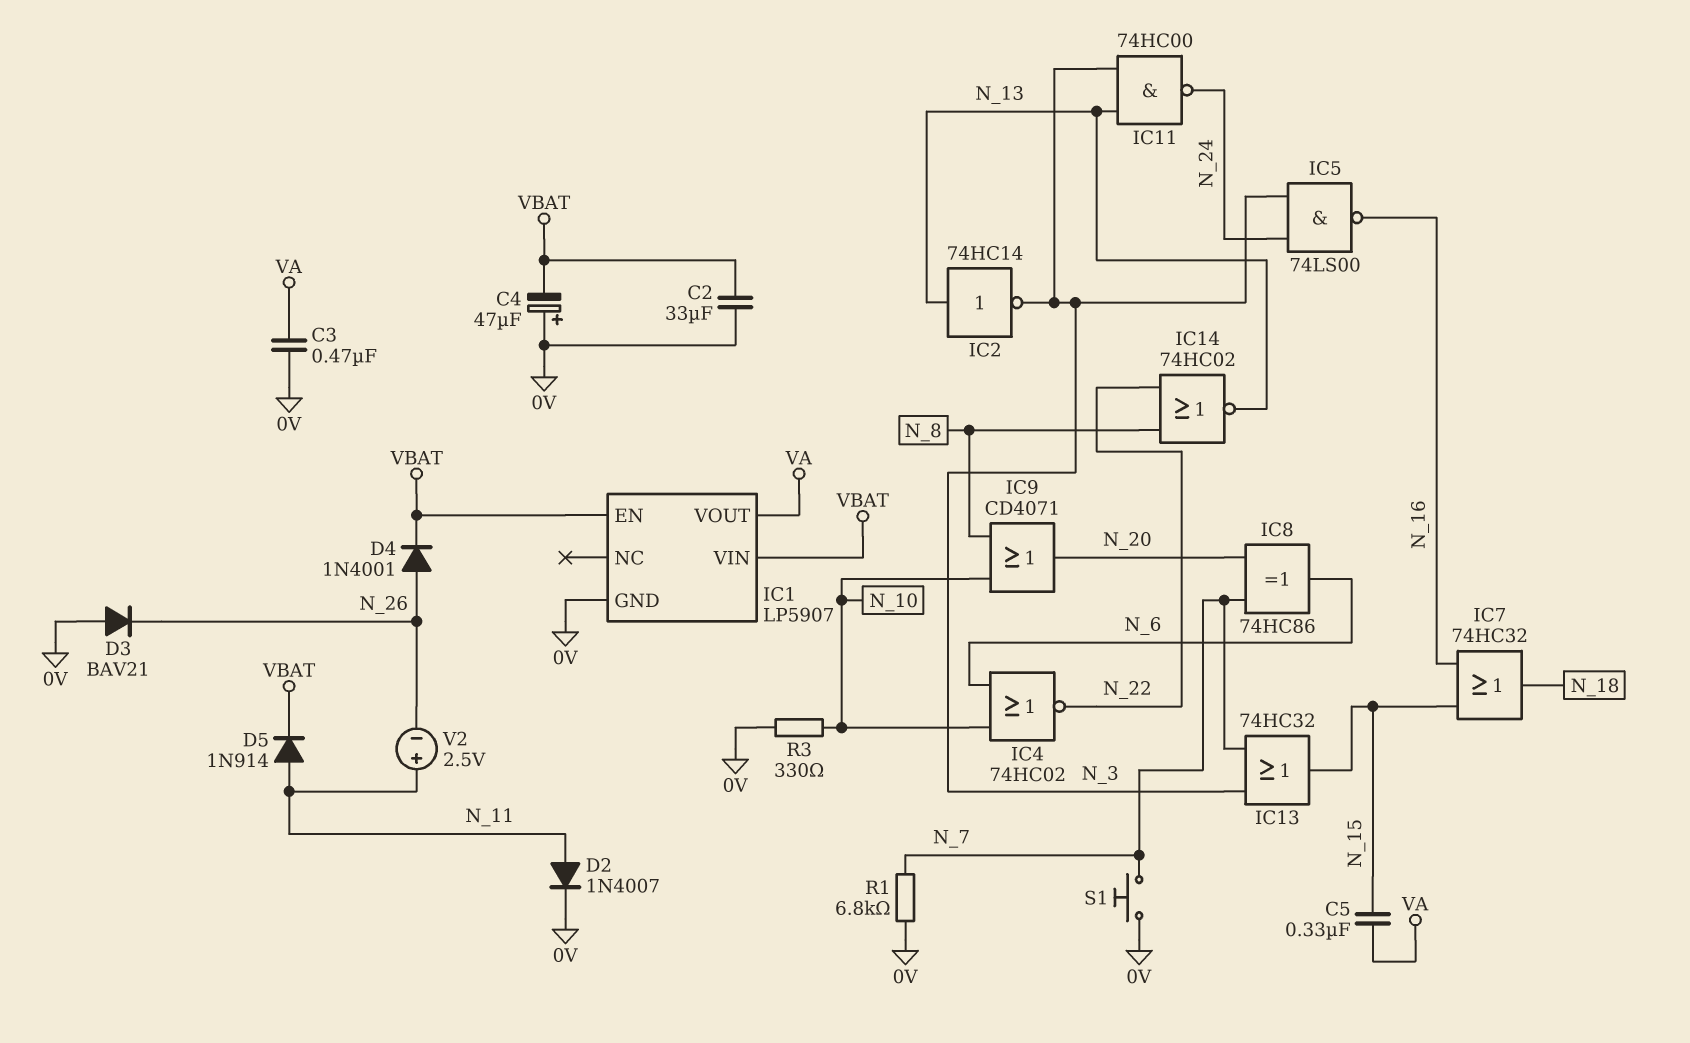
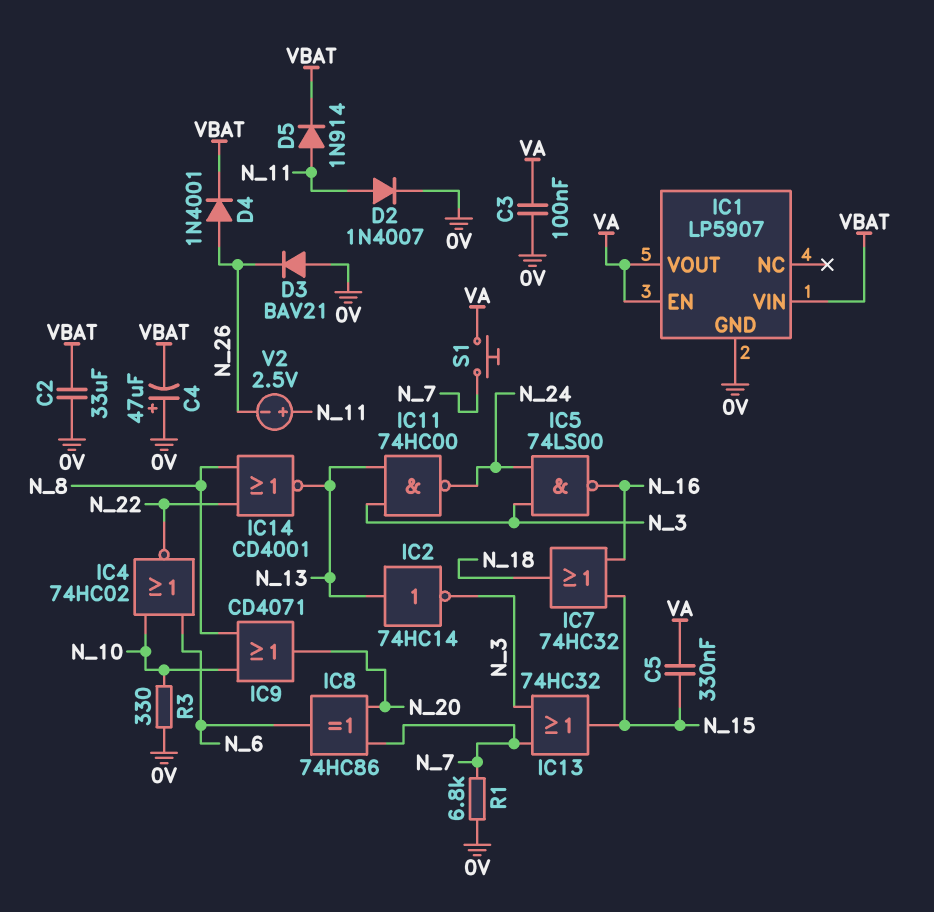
C3: 470nF (0V, VA) -> 100nF (0V, VA)
IC1 pin EN: VBAT -> VA
IC14: NOR 74HC02 (in N_8, in N_22, out N_13) -> NOR CD4001 (in N_8, in N_22, out N_13)
S1: button (0V, N_7) -> button (N_7, VA)

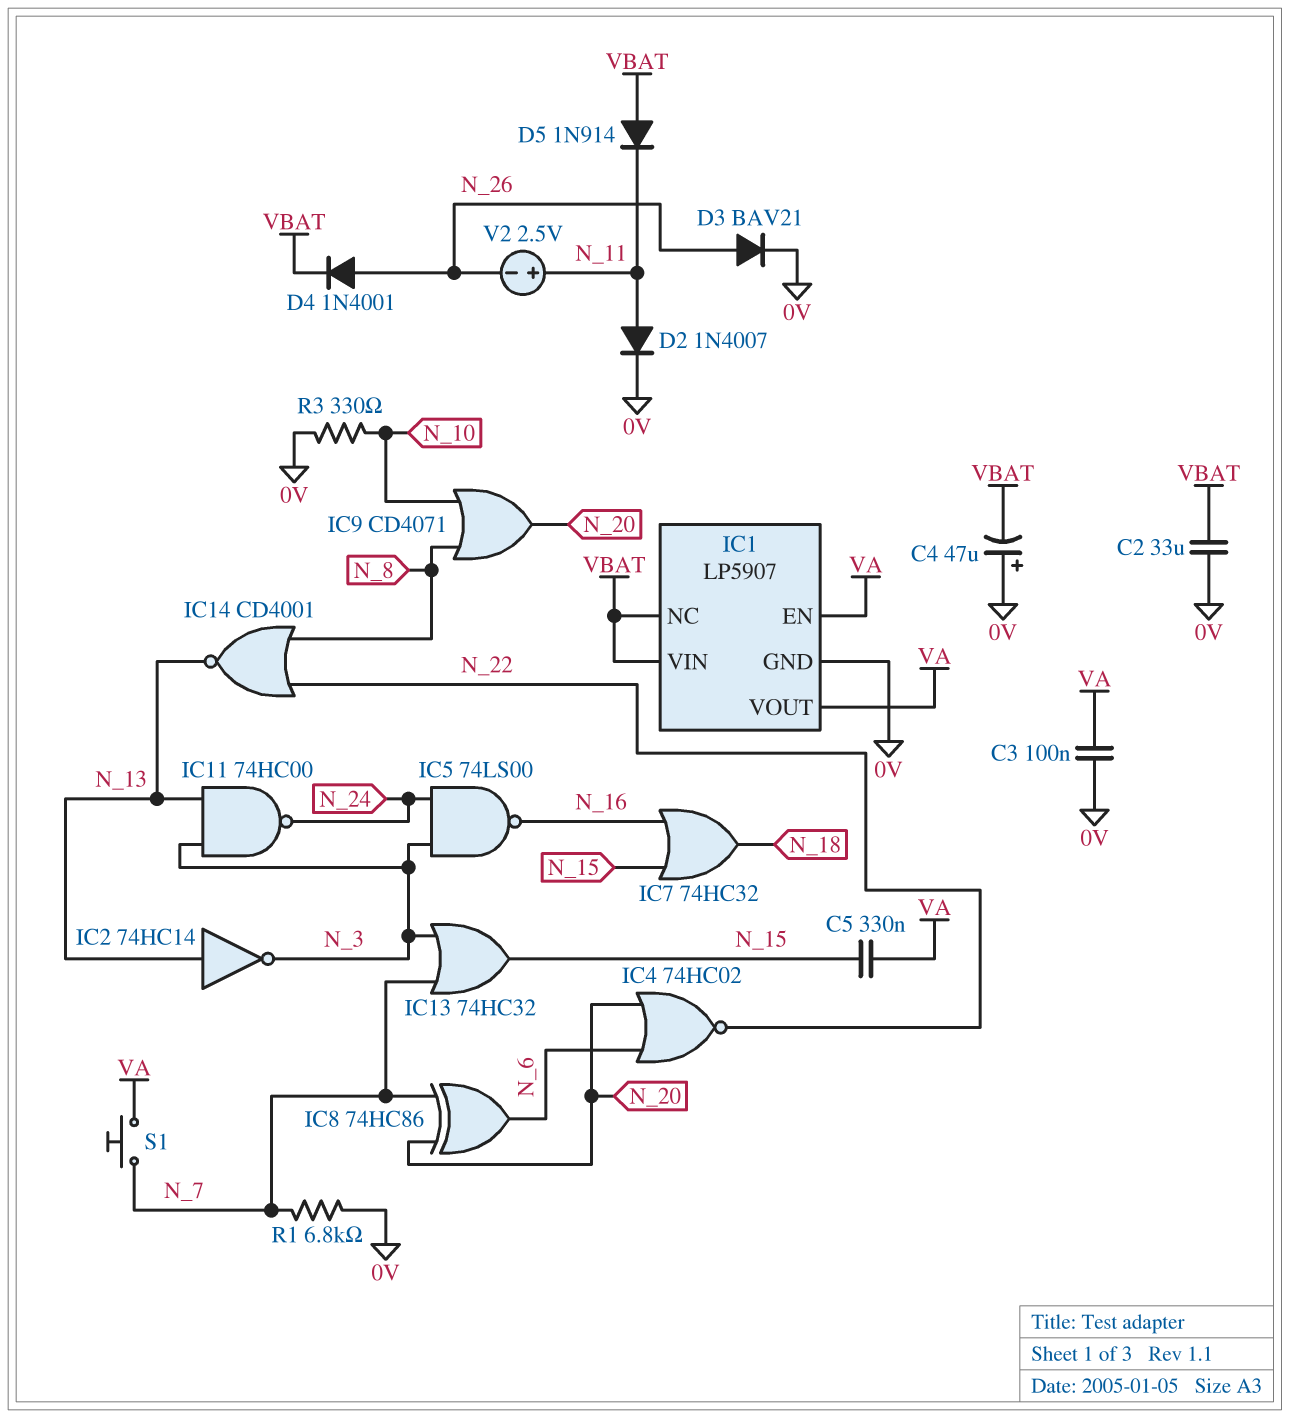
D3: diode BAV21 (A 0V, K N_26) -> diode BAV21 (A N_26, K 0V)
D5: diode 1N914 (A N_11, K VBAT) -> diode 1N914 (A VBAT, K N_11)
IC1 pin NC: none -> VBAT
IC4: NOR 74HC02 (in N_6, in N_10, out N_22) -> NOR 74HC02 (in N_6, in N_20, out N_22)

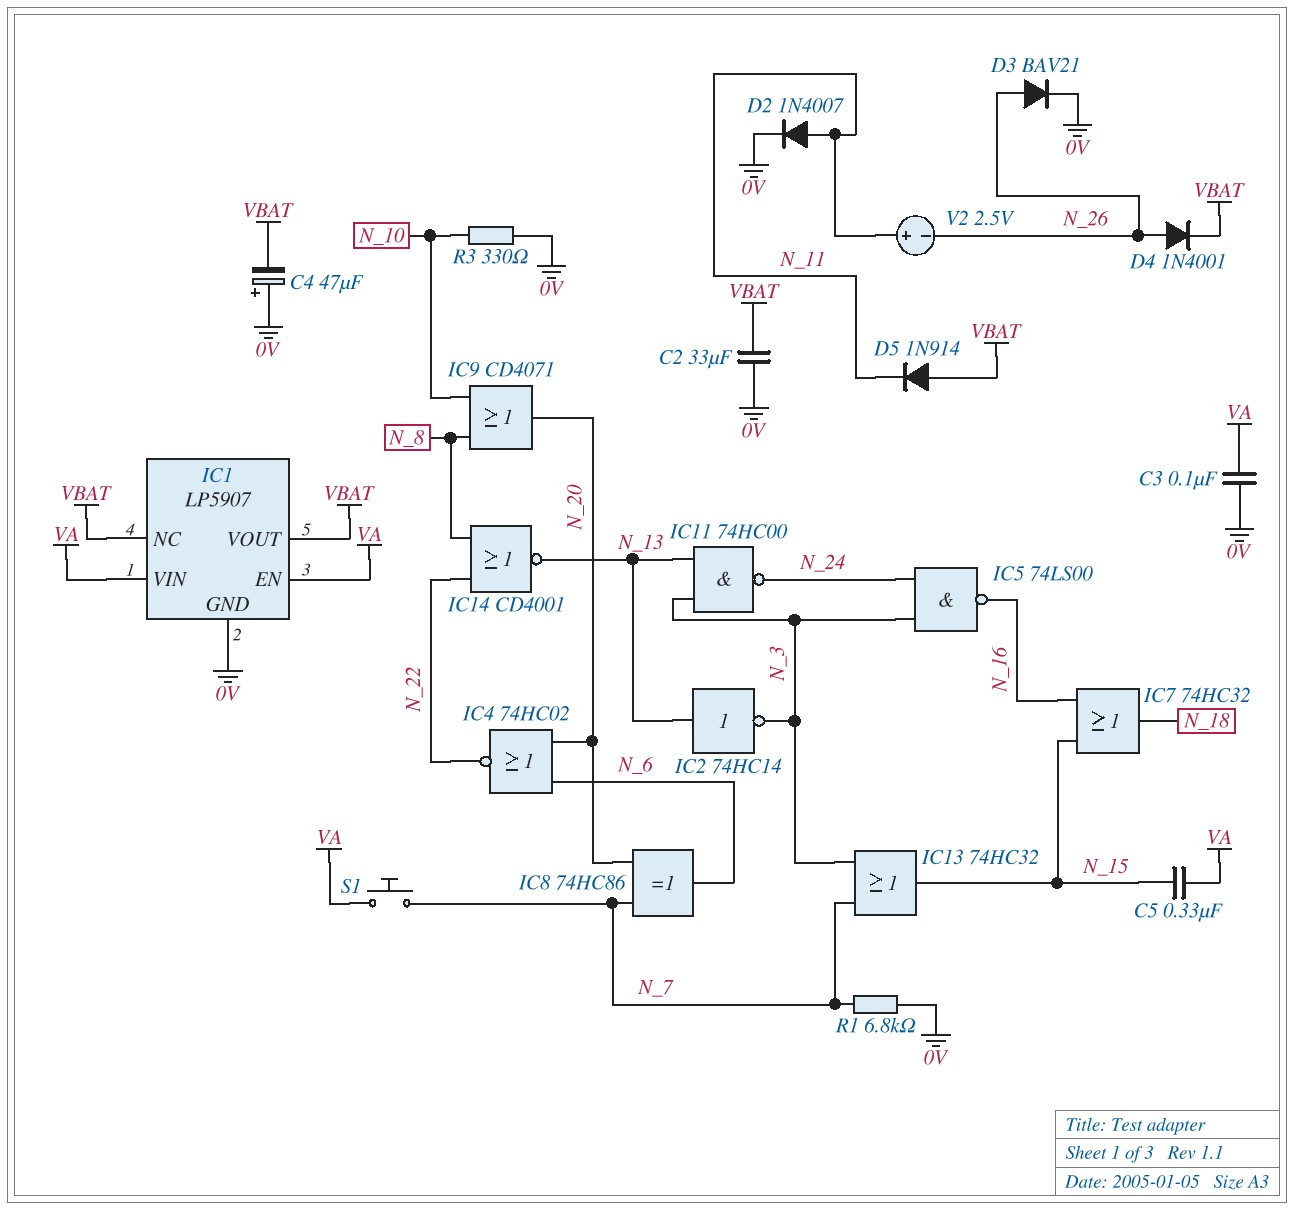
IC1 pin VIN: VBAT -> VA
IC1 pin VOUT: VA -> VBAT

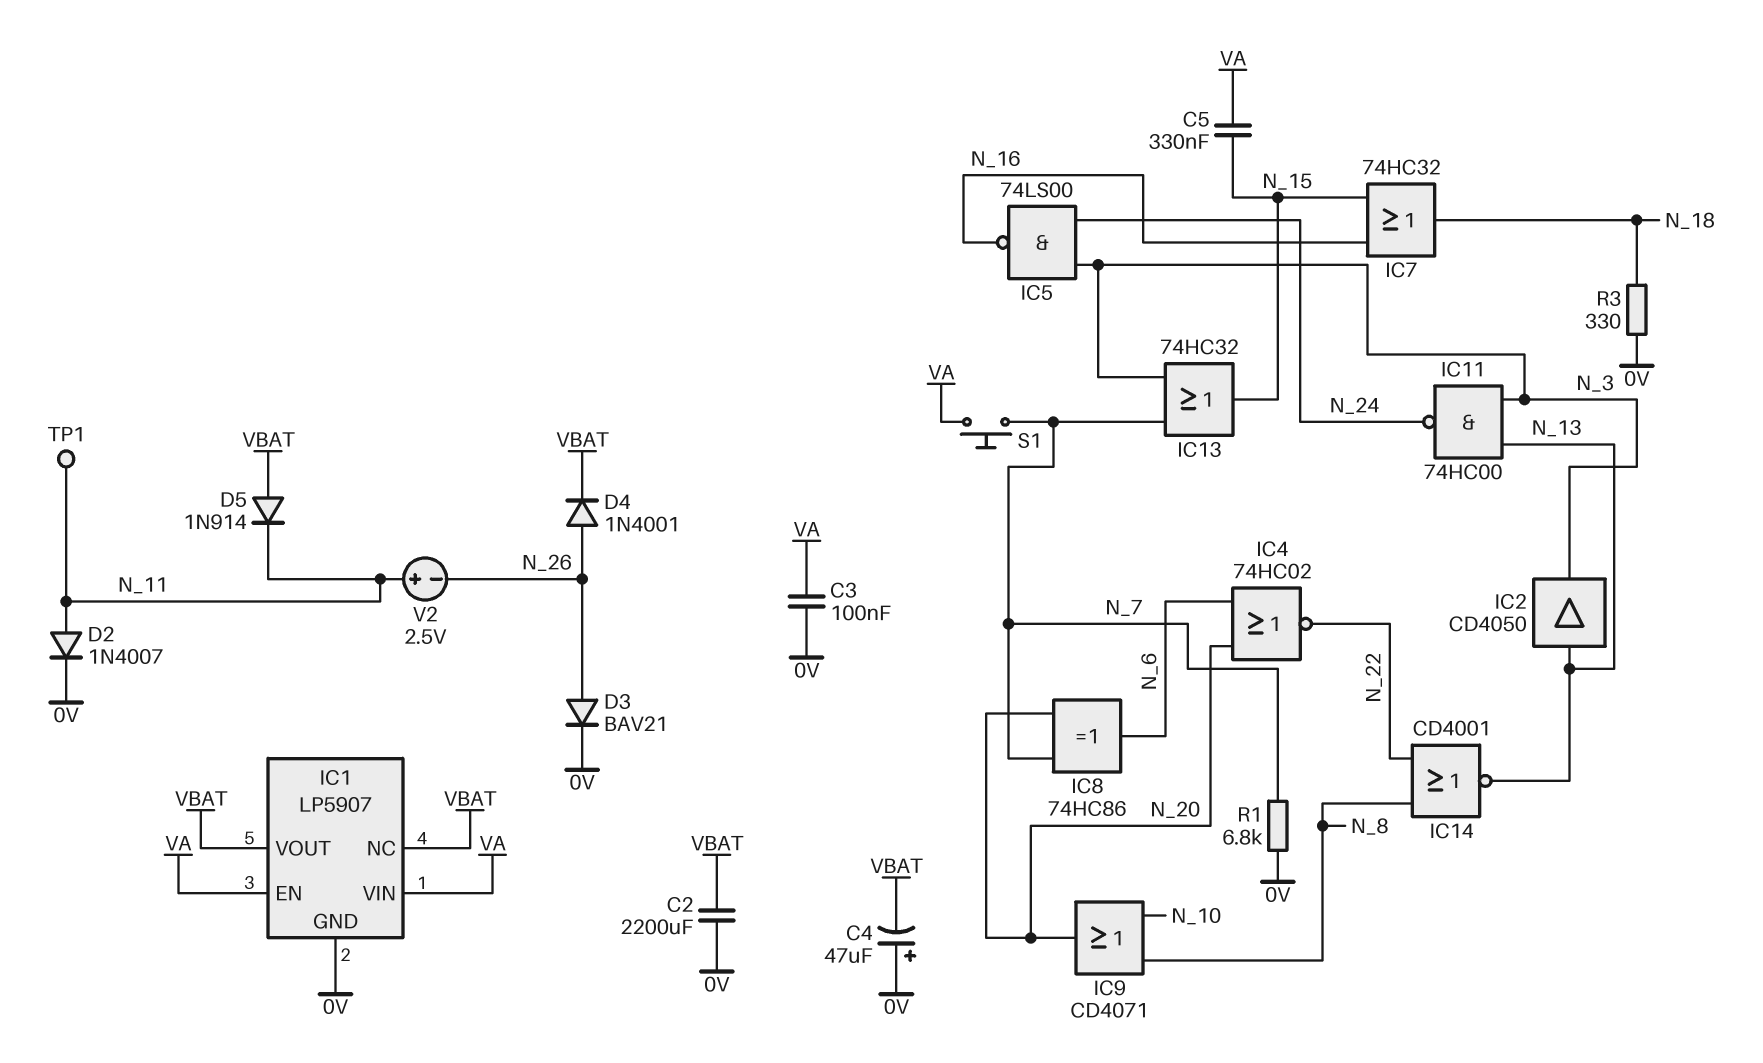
C2: 33uF (0V, VBAT) -> 2200uF (0V, VBAT)
IC2: NOT 74HC14 (in N_13, out N_3) -> buffer CD4050 (in N_13, out N_3)
R3: 330 (0V, N_10) -> 330 (0V, N_18)
TP1: none -> test point (N_11)

